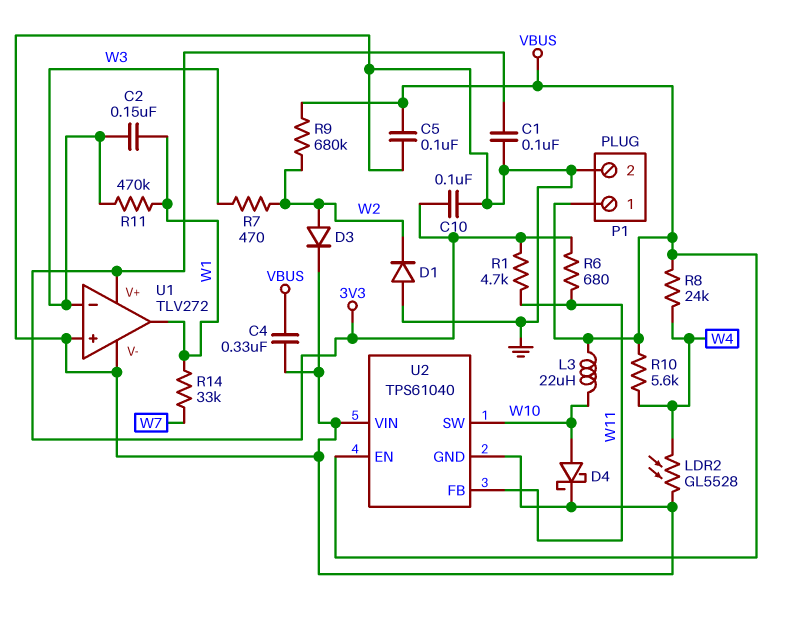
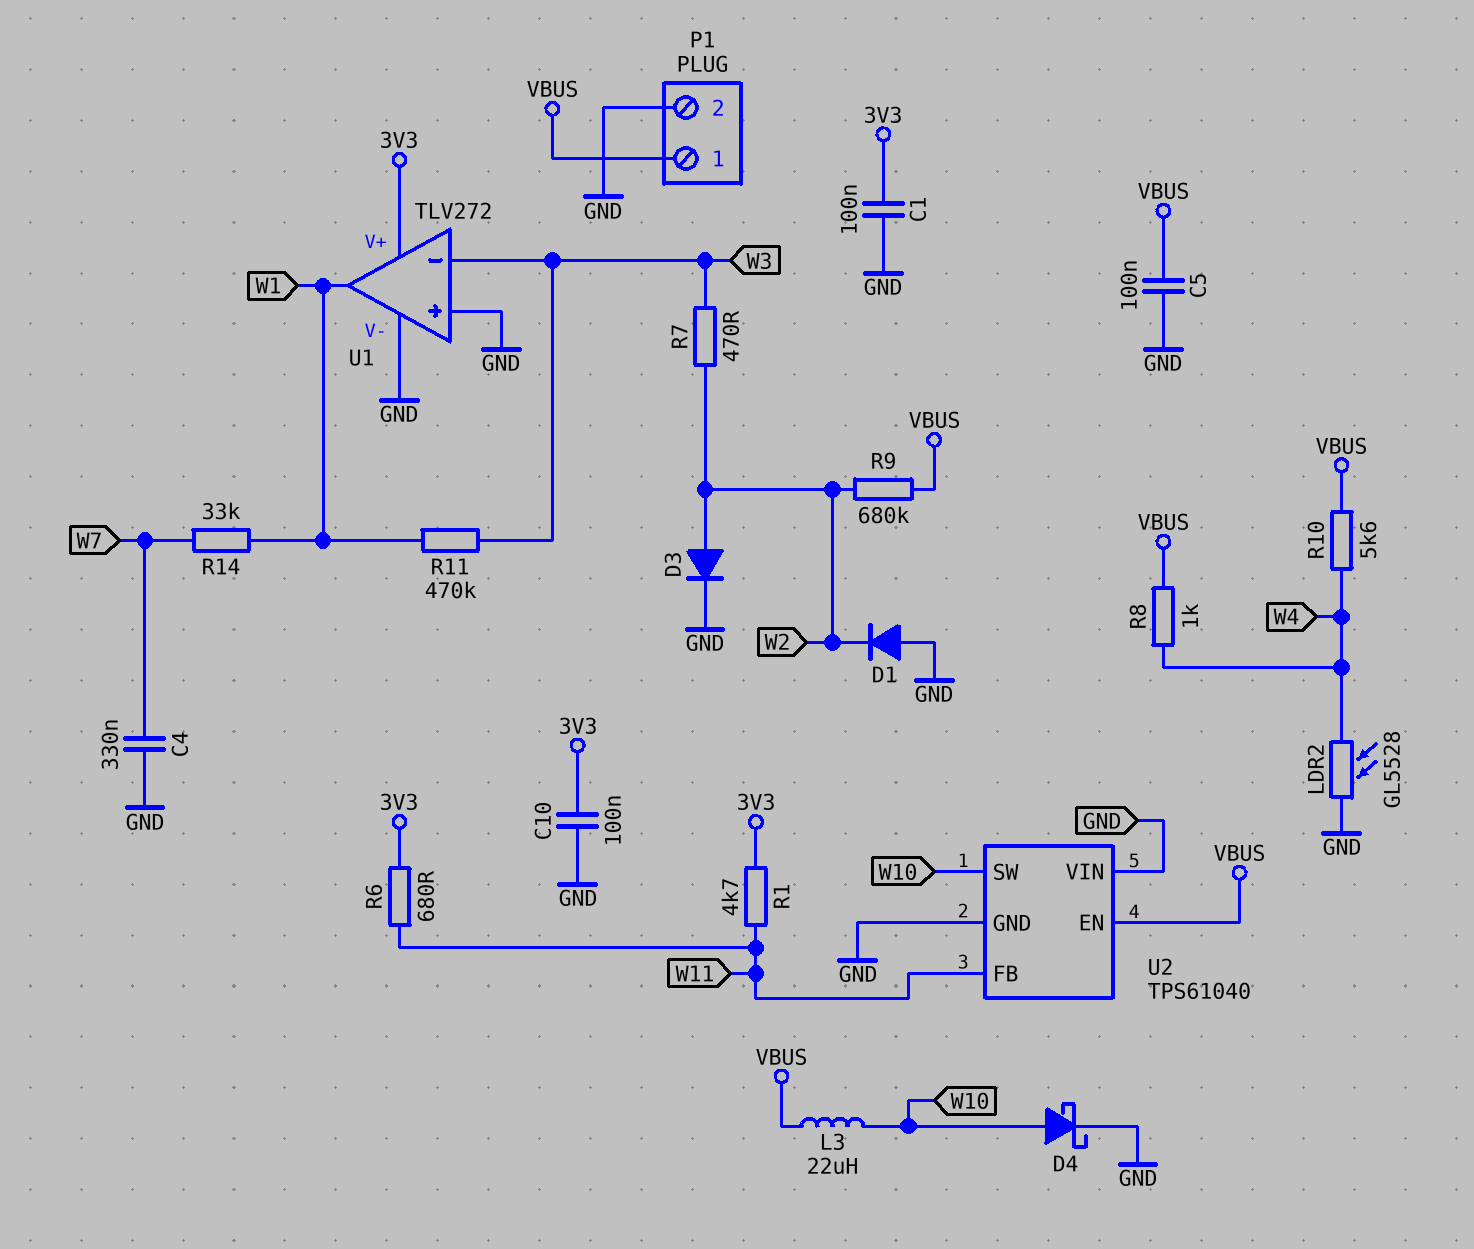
C2: 150nF (W1, W3) -> none
C4: 330nF (GND, VBUS) -> 330nF (GND, W7)
R8: 24k (VBUS, W4) -> 1k (VBUS, W4)

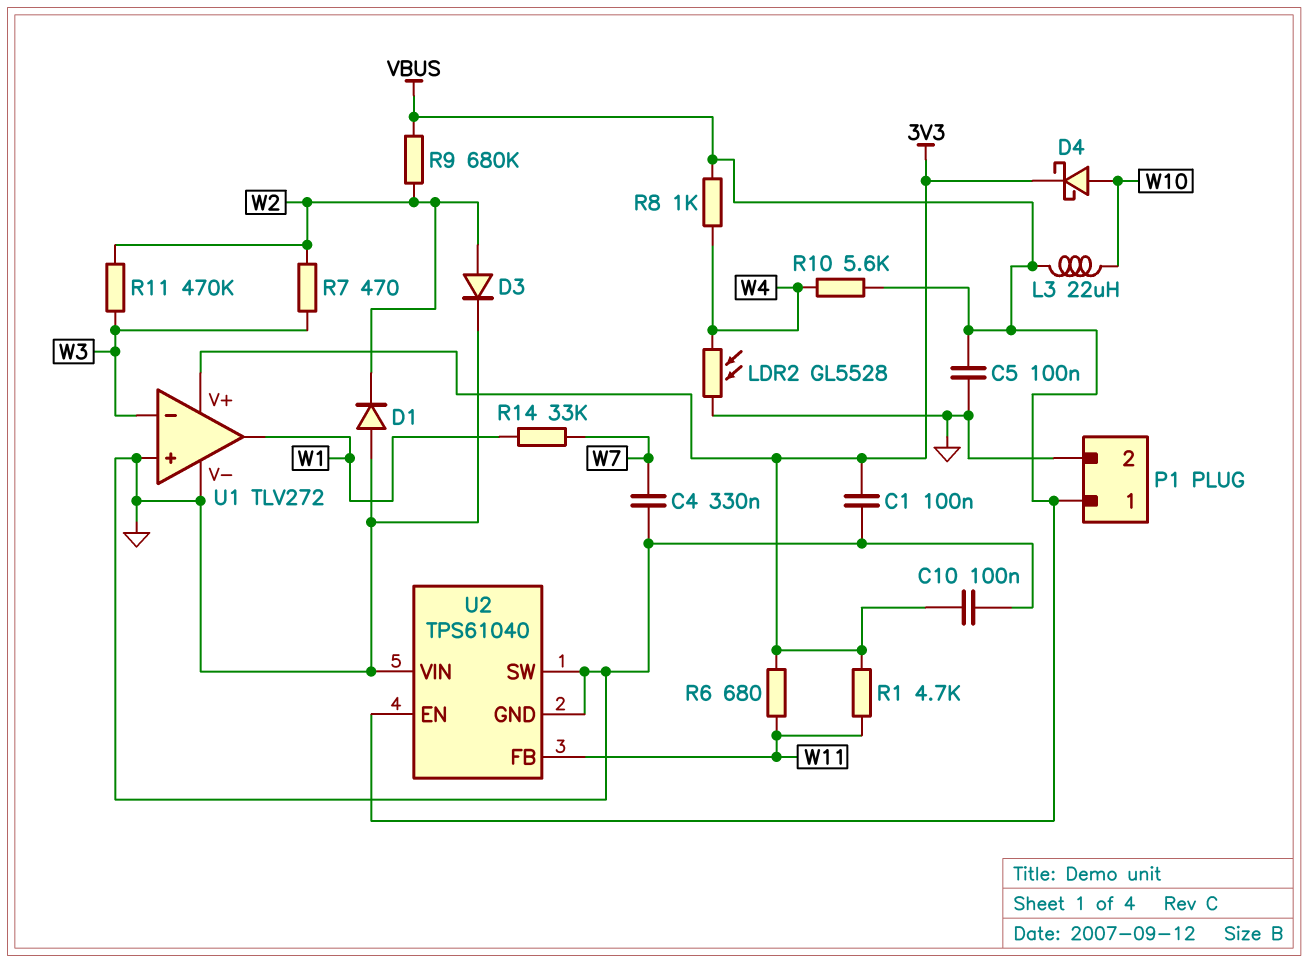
D4: schottky (A W10, K GND) -> schottky (A W10, K 3V3)
R11: 470k (W1, W3) -> 470k (W2, W3)
U2 pin SW: W10 -> GND

